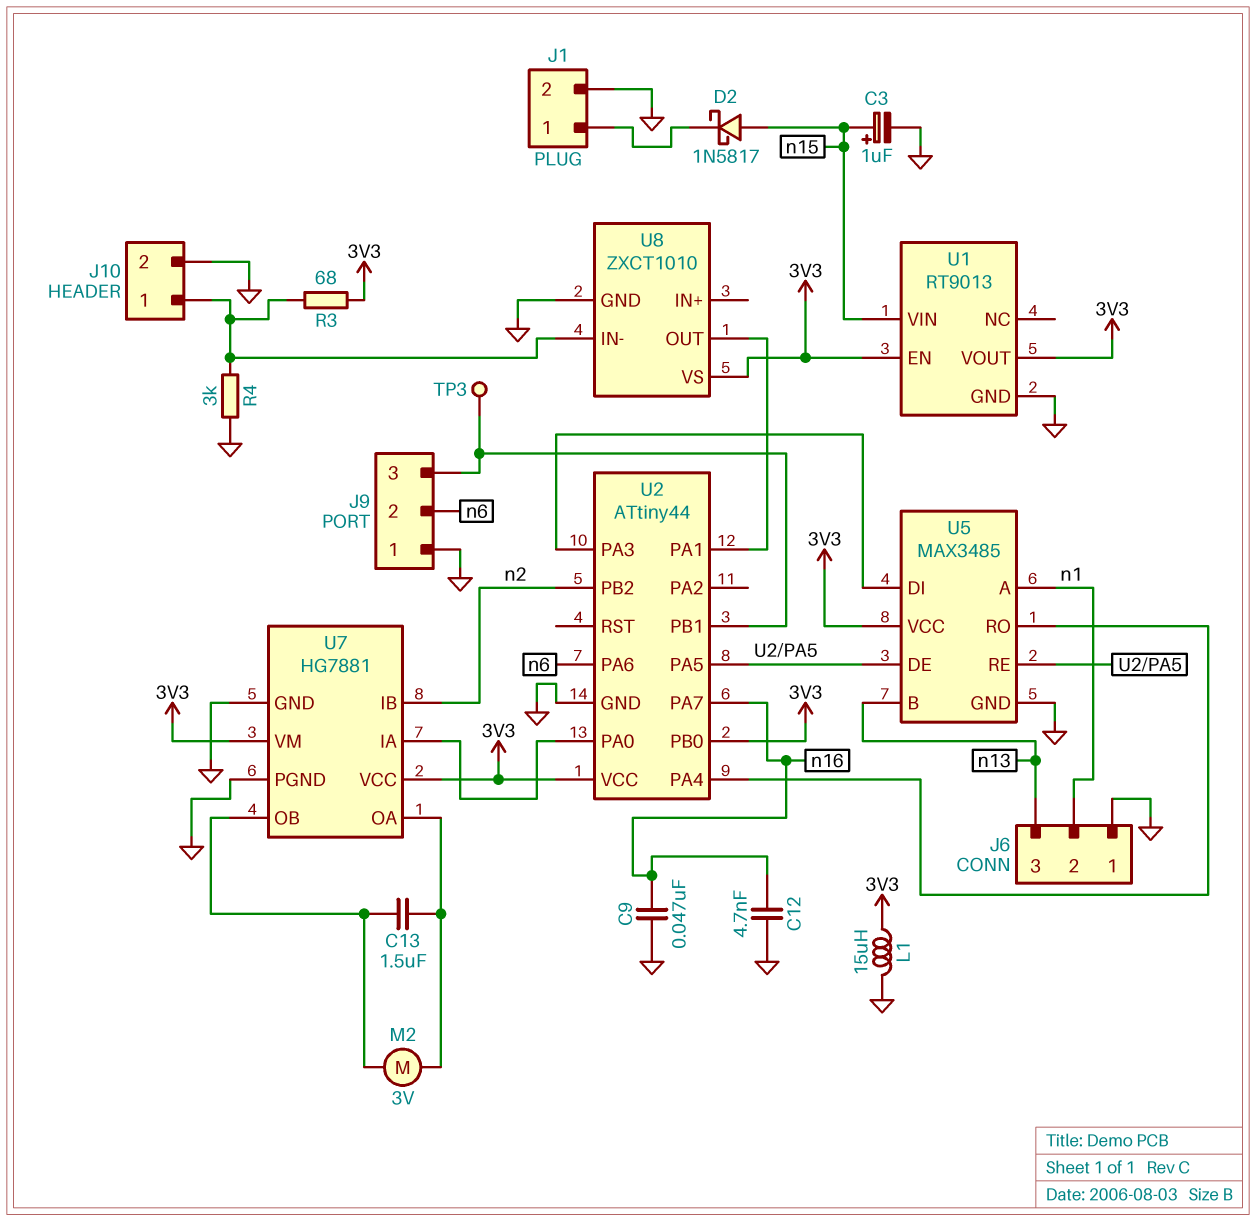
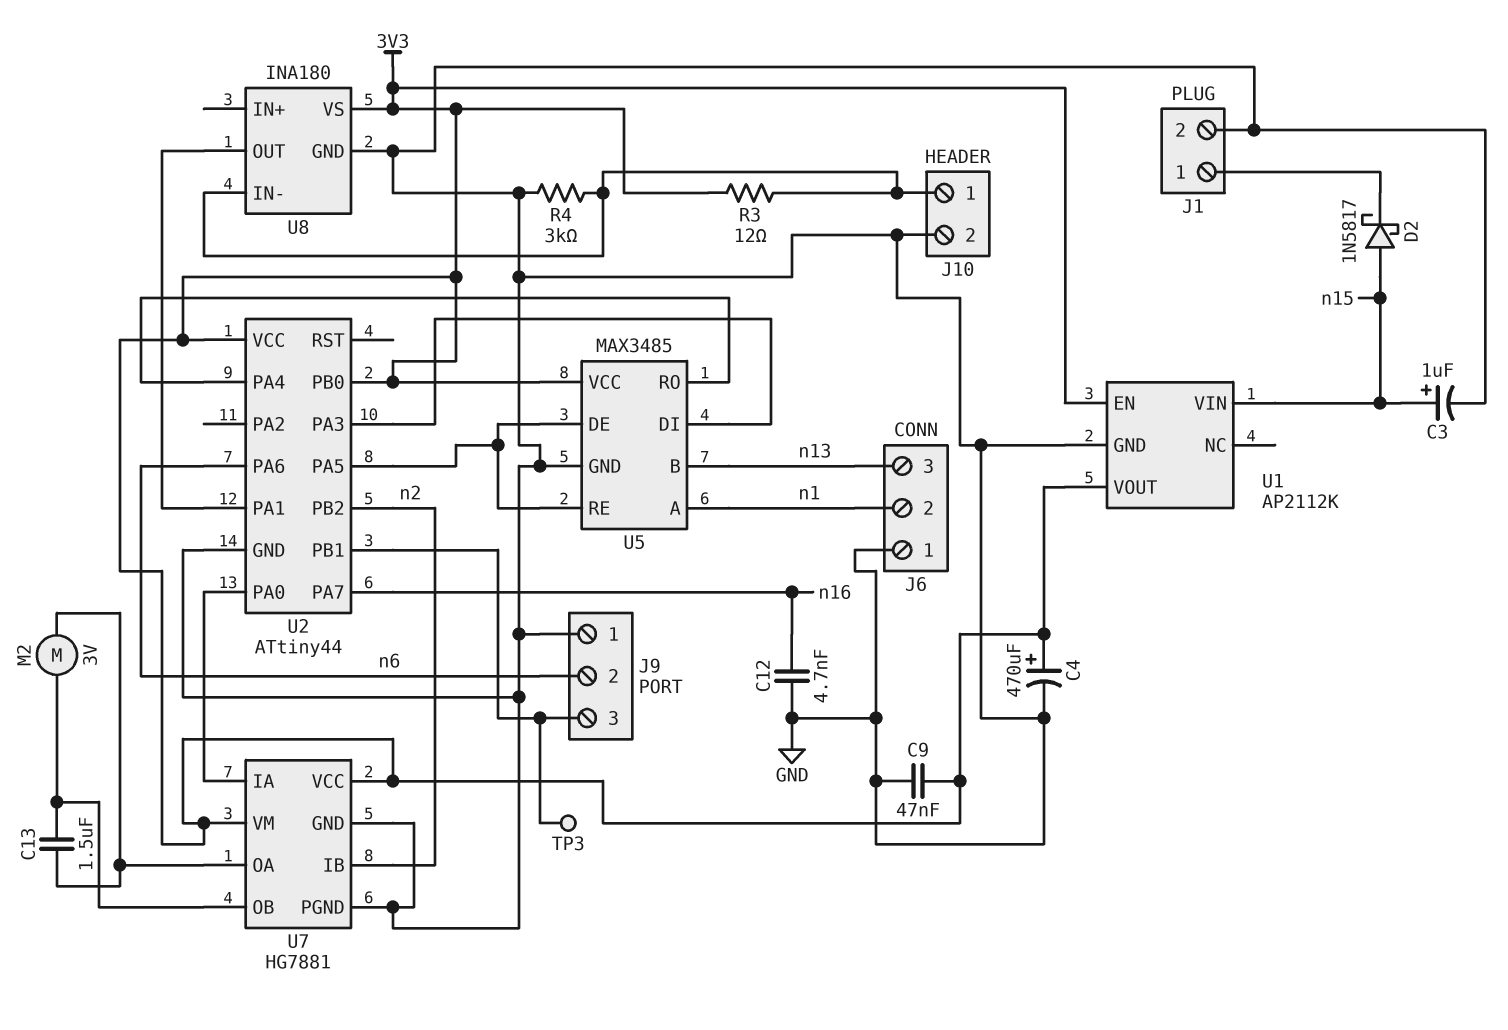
C4: none -> 470uF (plus 3V3, minus GND)
C9: 47nF (GND, n16) -> 47nF (3V3, GND)
L1: 15uH (3V3, GND) -> none
R3: 68 (3V3, J10/1) -> 12 (3V3, J10/1)
U1: RT9013 -> AP2112K
U8: ZXCT1010 -> INA180

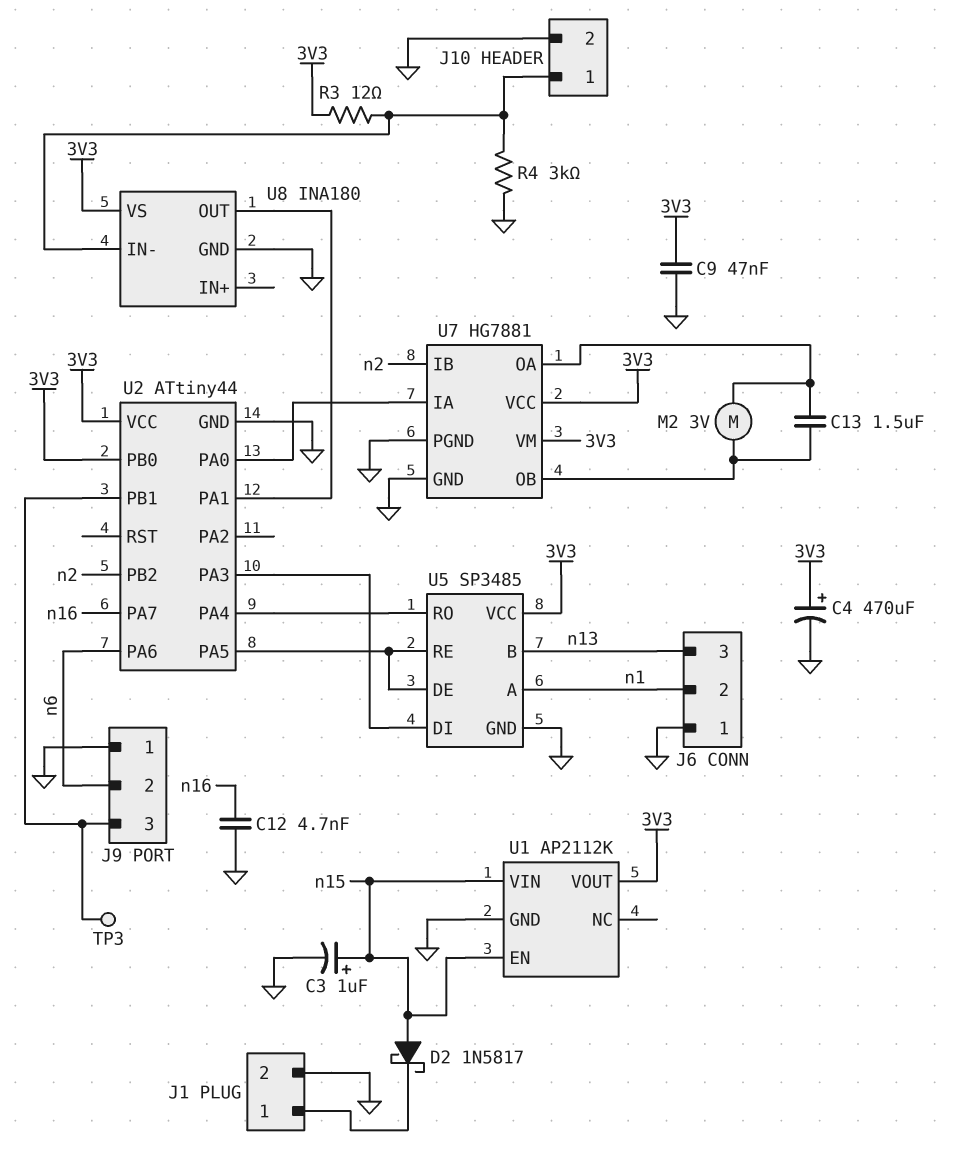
U1 pin EN: 3V3 -> n15
U5: MAX3485 -> SP3485

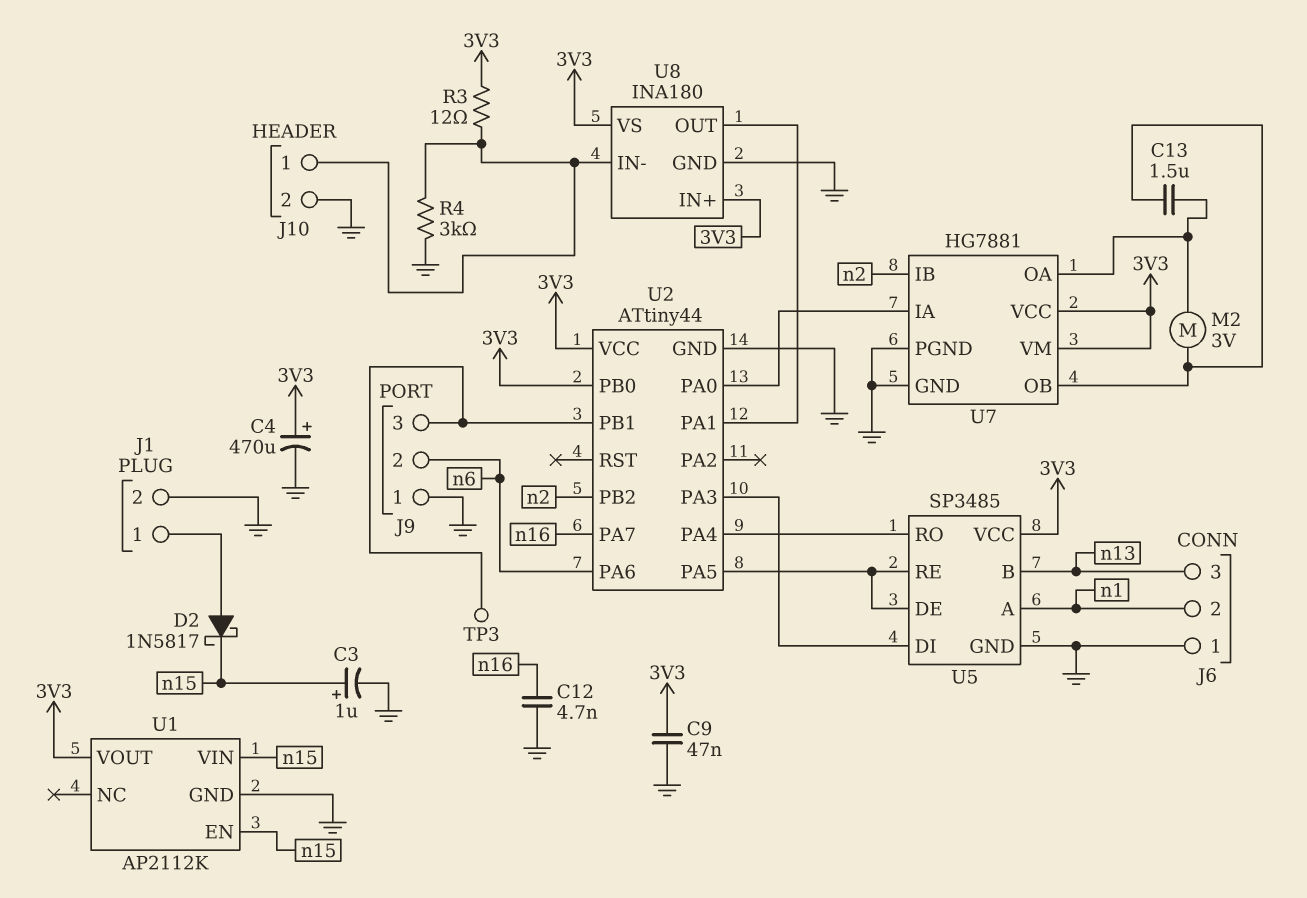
D2: schottky 1N5817 (A n15, K J1/1) -> schottky 1N5817 (A J1/1, K n15)
U8 pin IN+: none -> 3V3

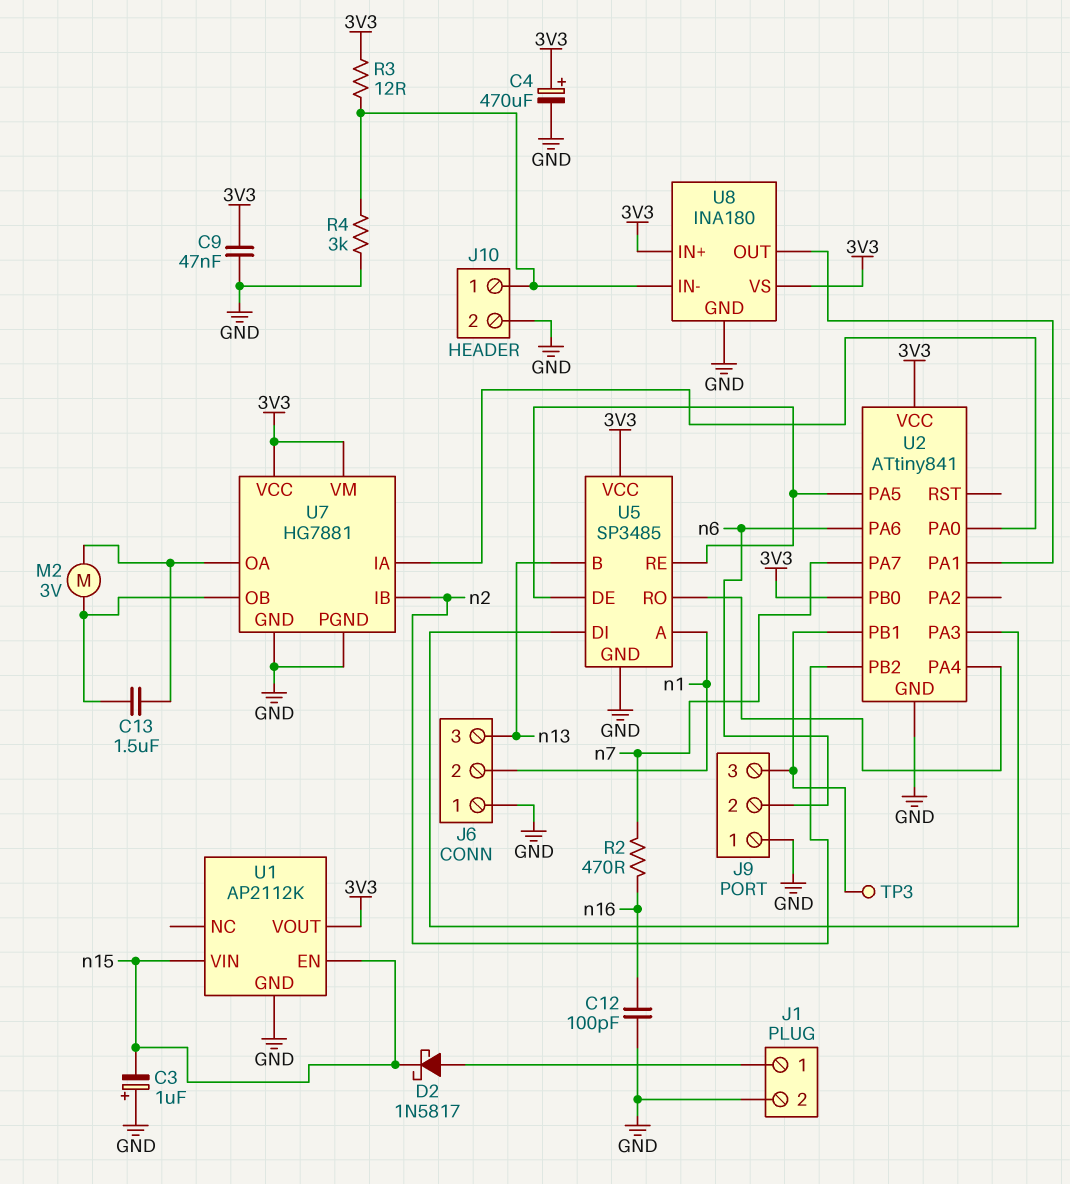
C3: 1uF (plus n15, minus GND) -> 1uF (plus GND, minus n15)
C12: 4.7nF (GND, n16) -> 100pF (GND, n16)
R2: none -> 470 (n7, n16)
U2: ATtiny44 -> ATtiny841
U2 pin PA7: n16 -> n7

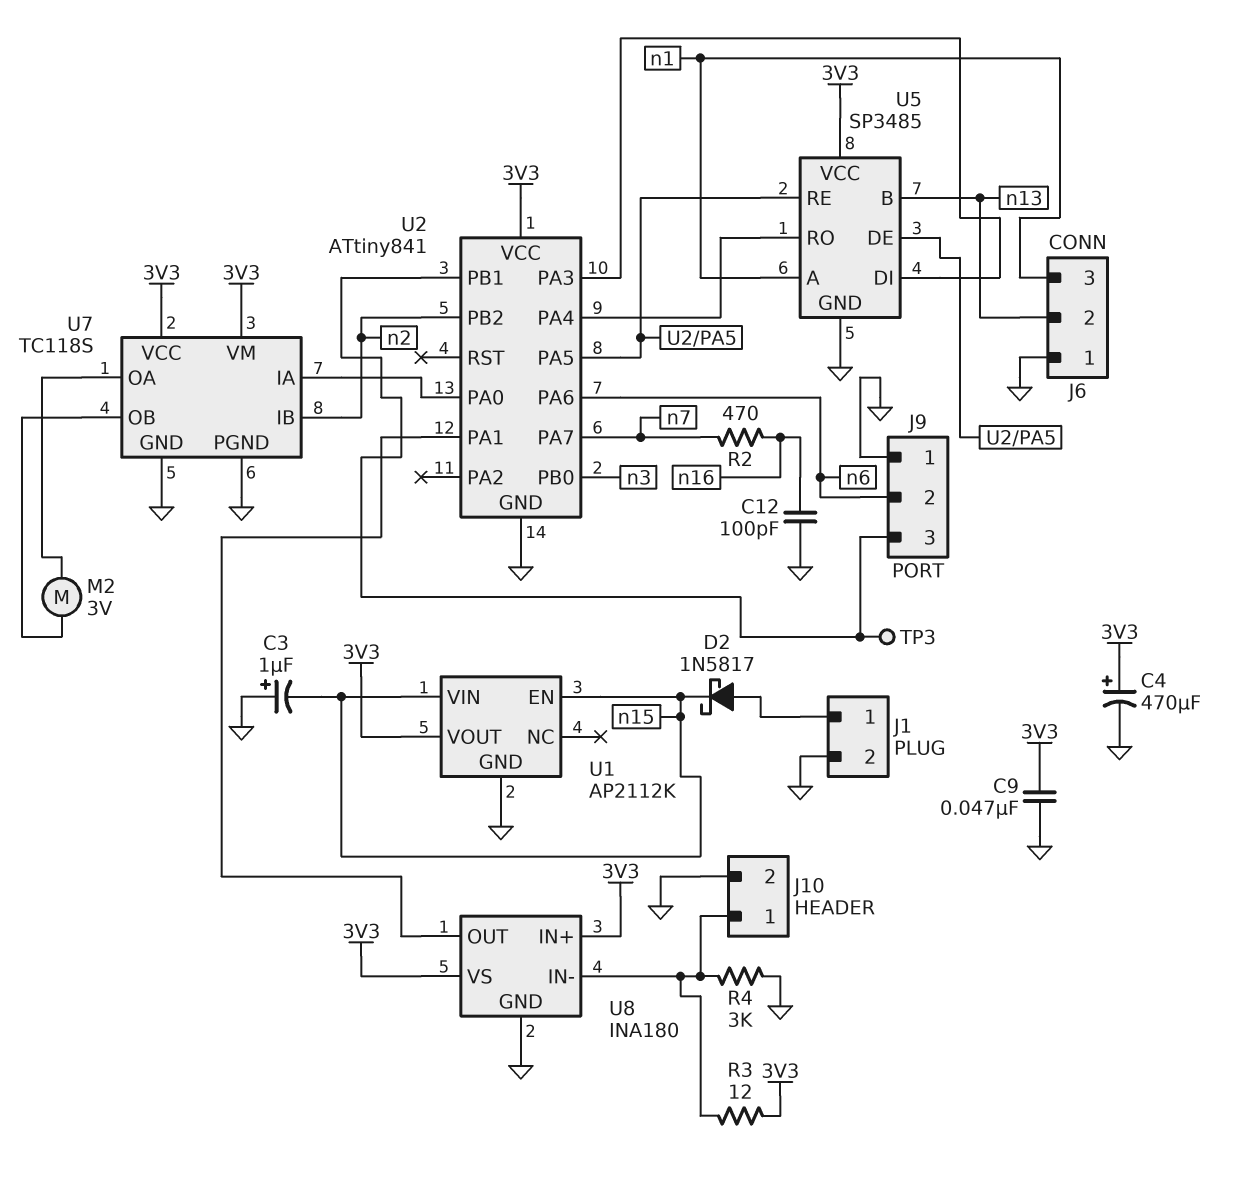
C13: 1.5uF (U7/OA, U7/OB) -> none
J6 pin 2: n1 -> n13
J6 pin 3: n13 -> n1
U2 pin PB0: 3V3 -> n3
U7: HG7881 -> TC118S

